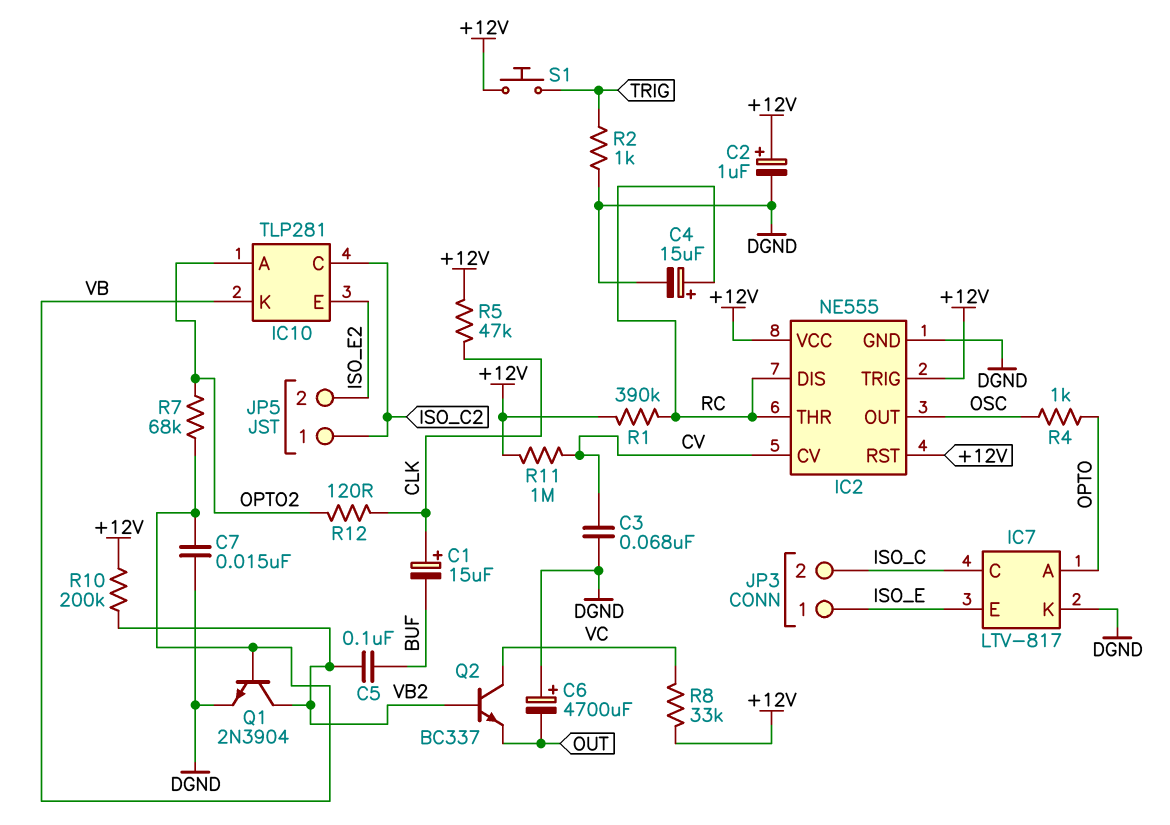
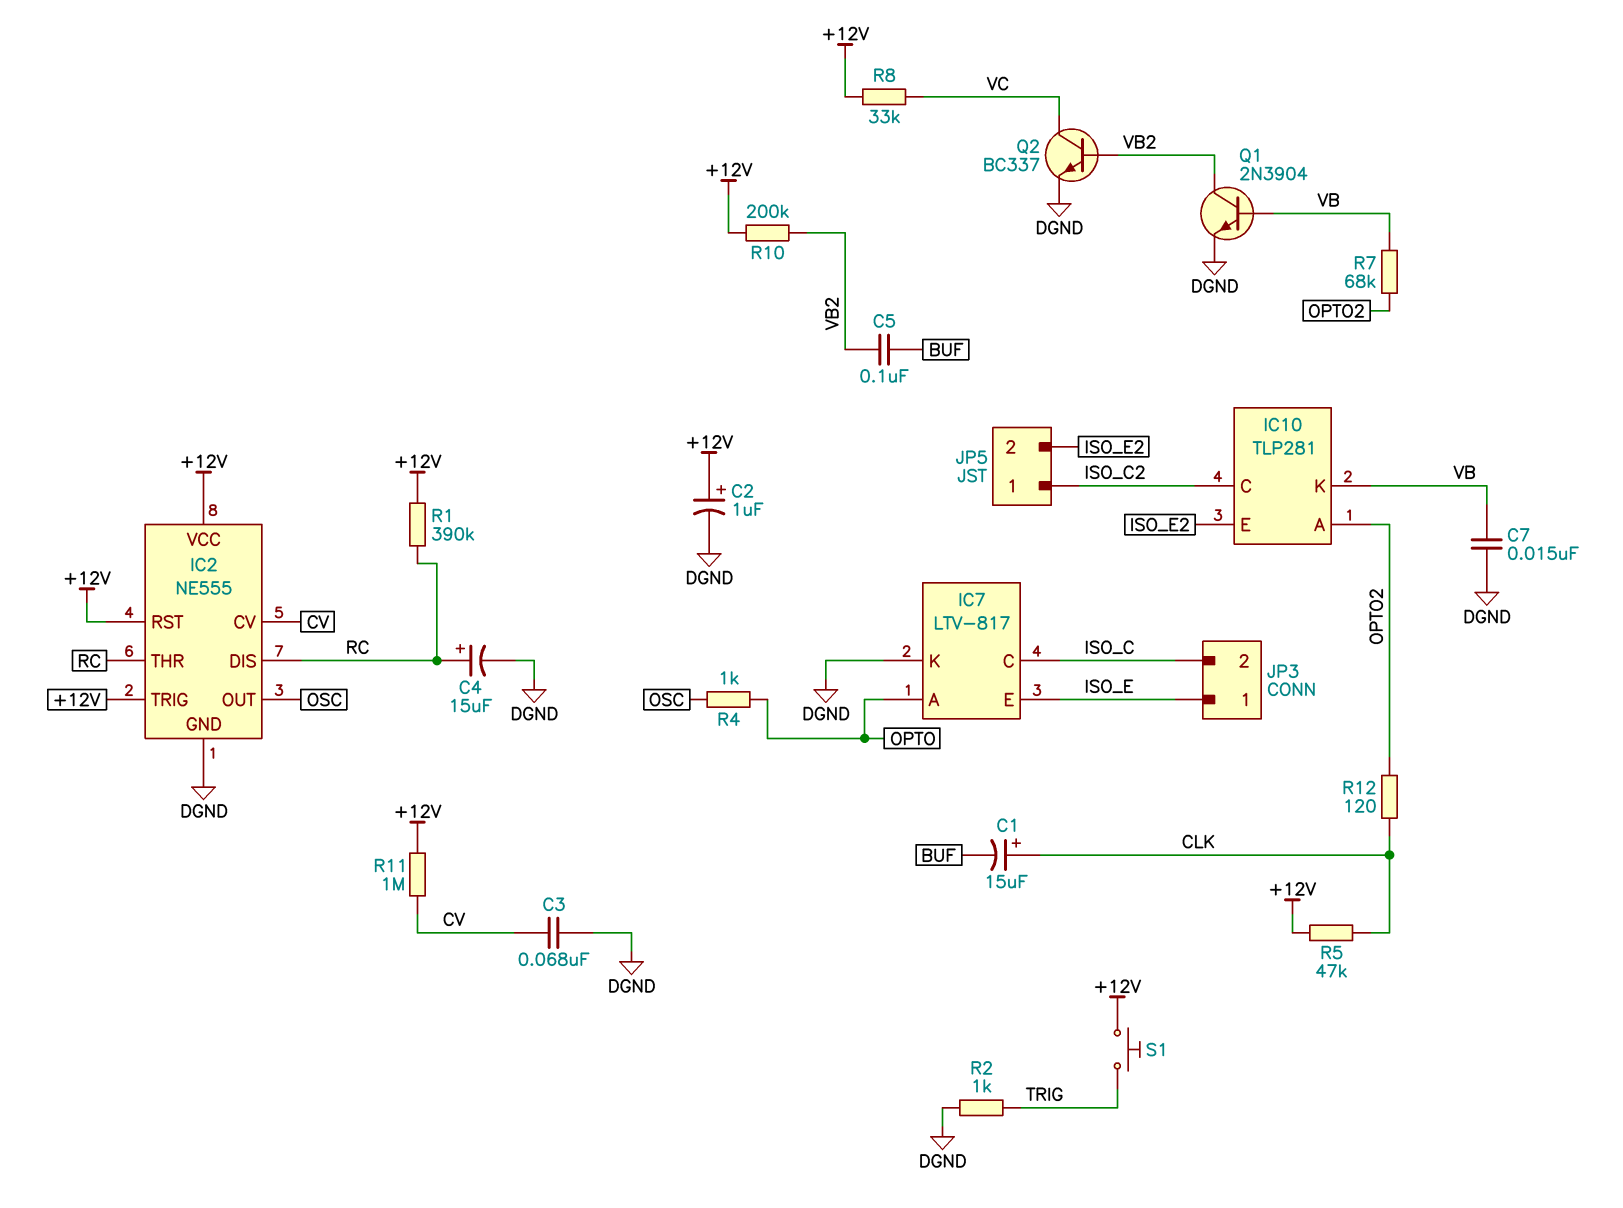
C6: 4700uF (plus DGND, minus OUT) -> none
Q2: NPN BC337 (B VB2, C VC, E OUT) -> NPN BC337 (B VB2, C VC, E DGND)

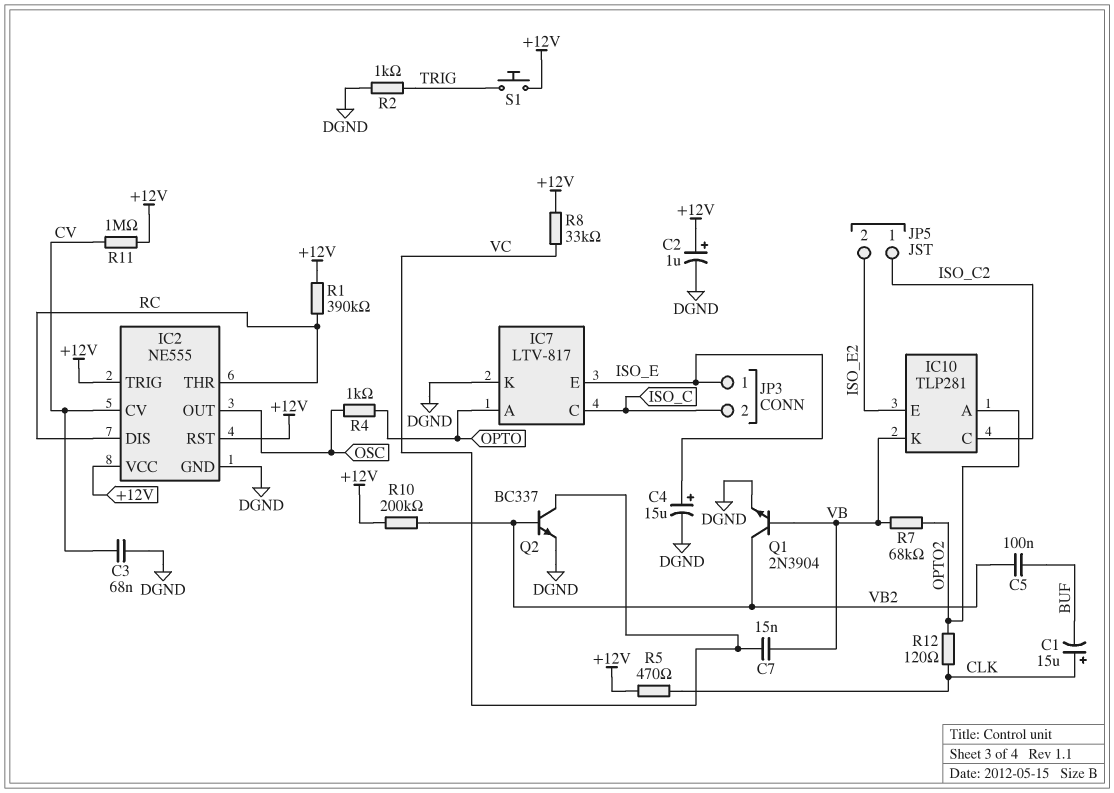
C4: 15uF (plus RC, minus DGND) -> 15uF (plus ISO_E, minus DGND)
C7: 15nF (DGND, VB) -> 15nF (VB, VC)
R5: 47k (+12V, CLK) -> 470 (+12V, CLK)

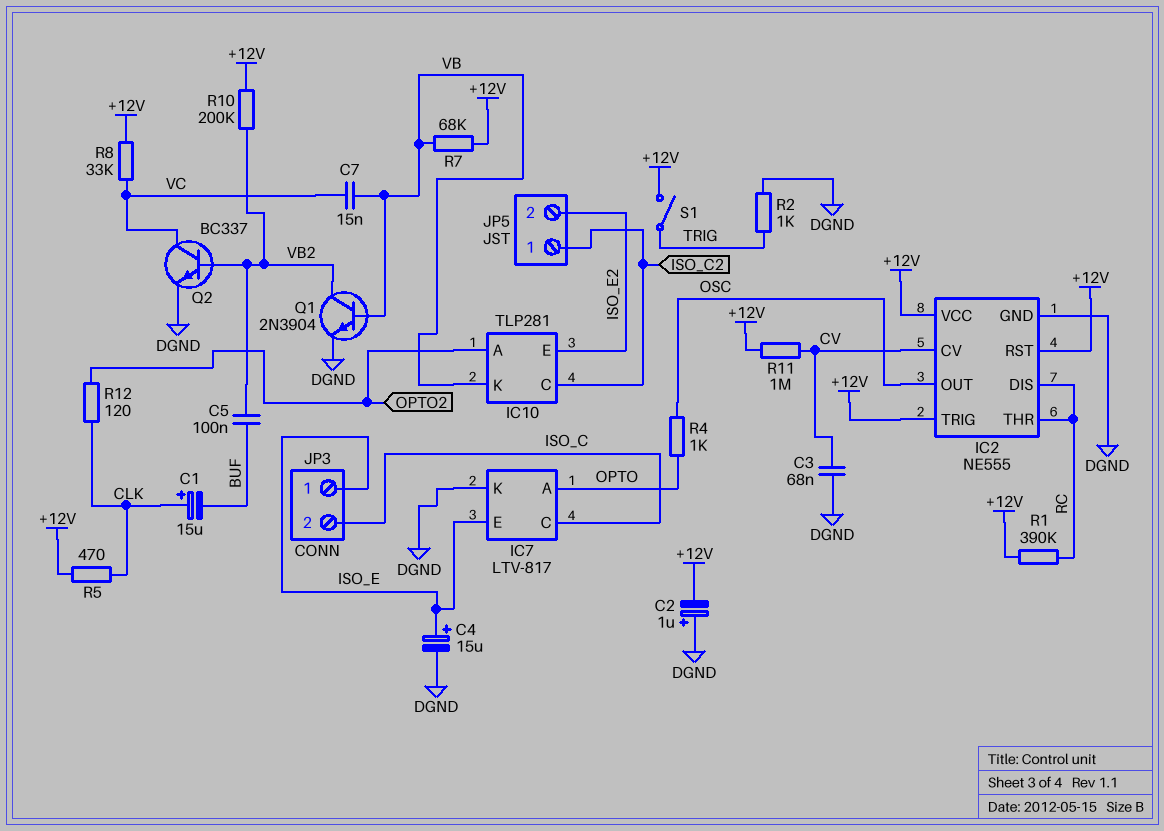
C2: 1uF (plus +12V, minus DGND) -> 1uF (plus DGND, minus +12V)
R7: 68k (OPTO2, VB) -> 68k (+12V, VB)
S1: button (+12V, TRIG) -> switch (+12V, TRIG)

